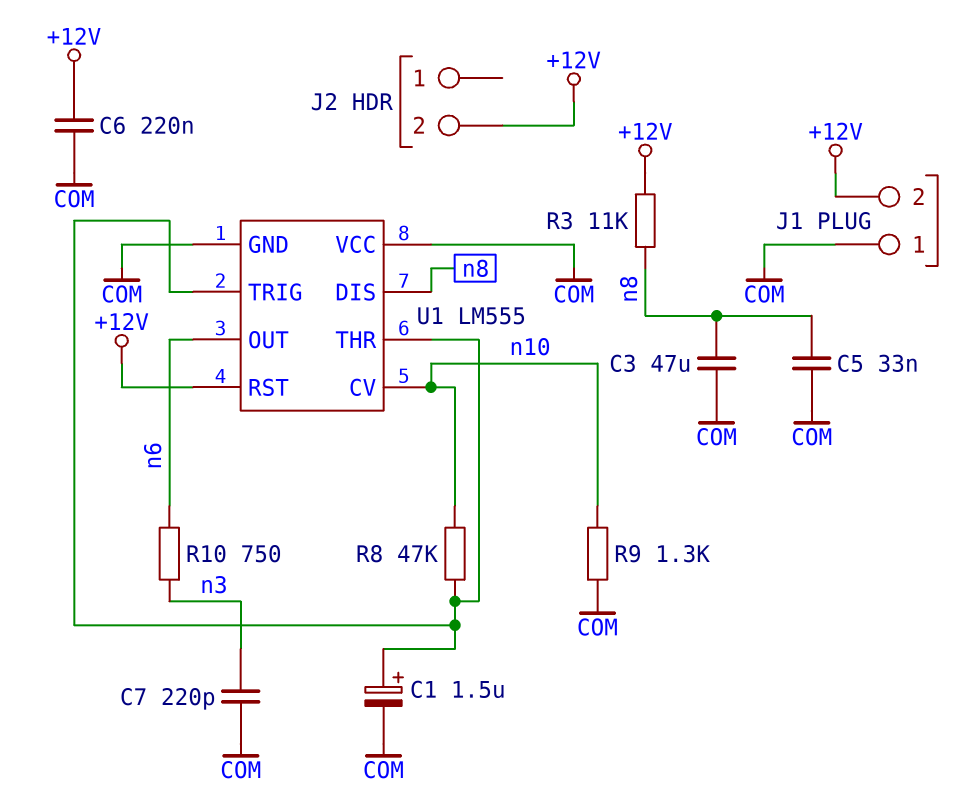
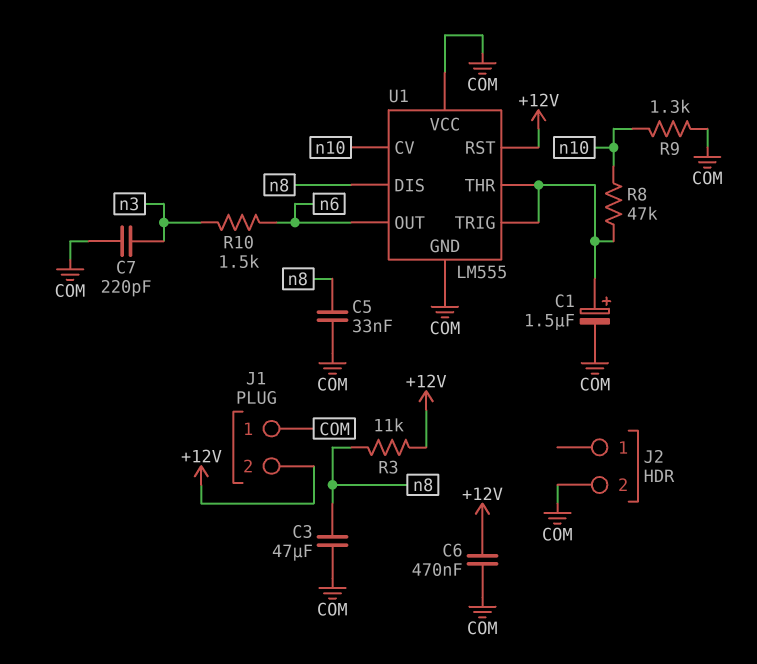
C6: 220nF (+12V, COM) -> 470nF (+12V, COM)
J2 pin 2: +12V -> COM
R10: 750 (n3, n6) -> 1.5k (n3, n6)

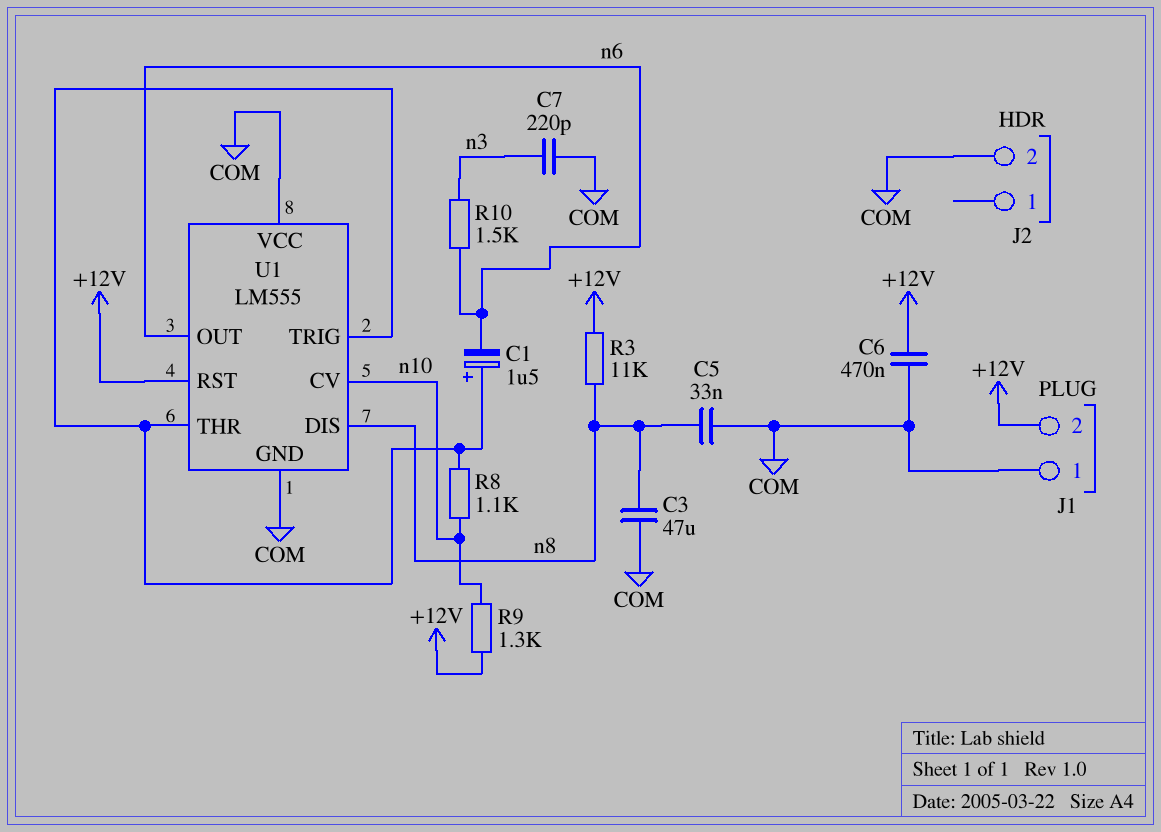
C1: 1.5uF (plus U1/THR, minus COM) -> 1.5uF (plus U1/THR, minus n6)
R8: 47k (U1/THR, n10) -> 1.1k (U1/THR, n10)
R9: 1.3k (COM, n10) -> 1.3k (+12V, n10)

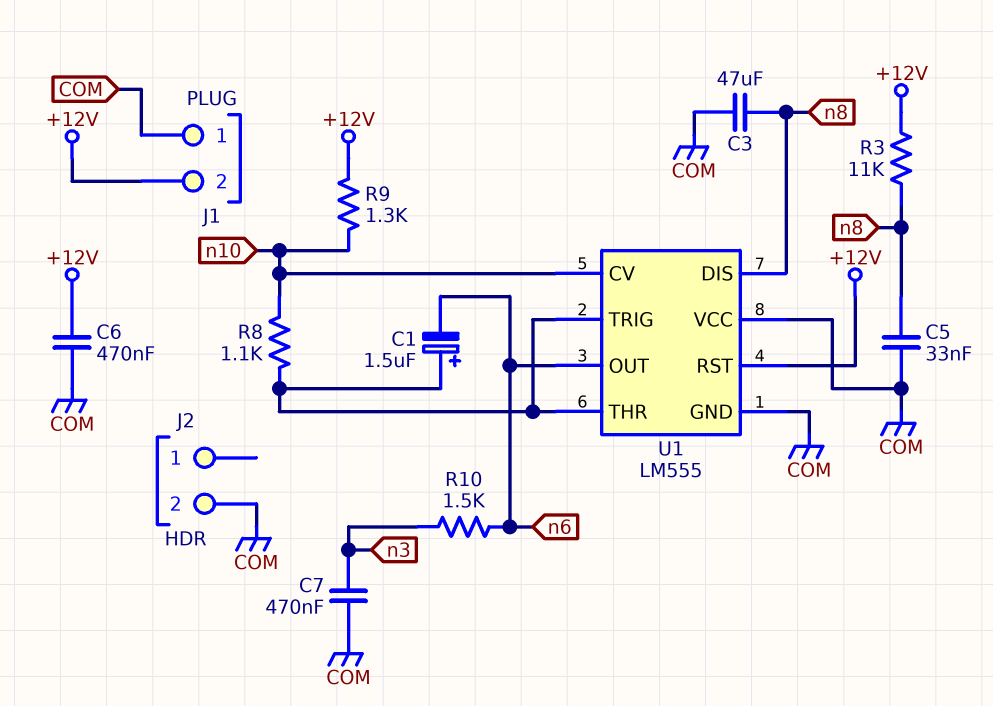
C7: 220pF (COM, n3) -> 470nF (COM, n3)

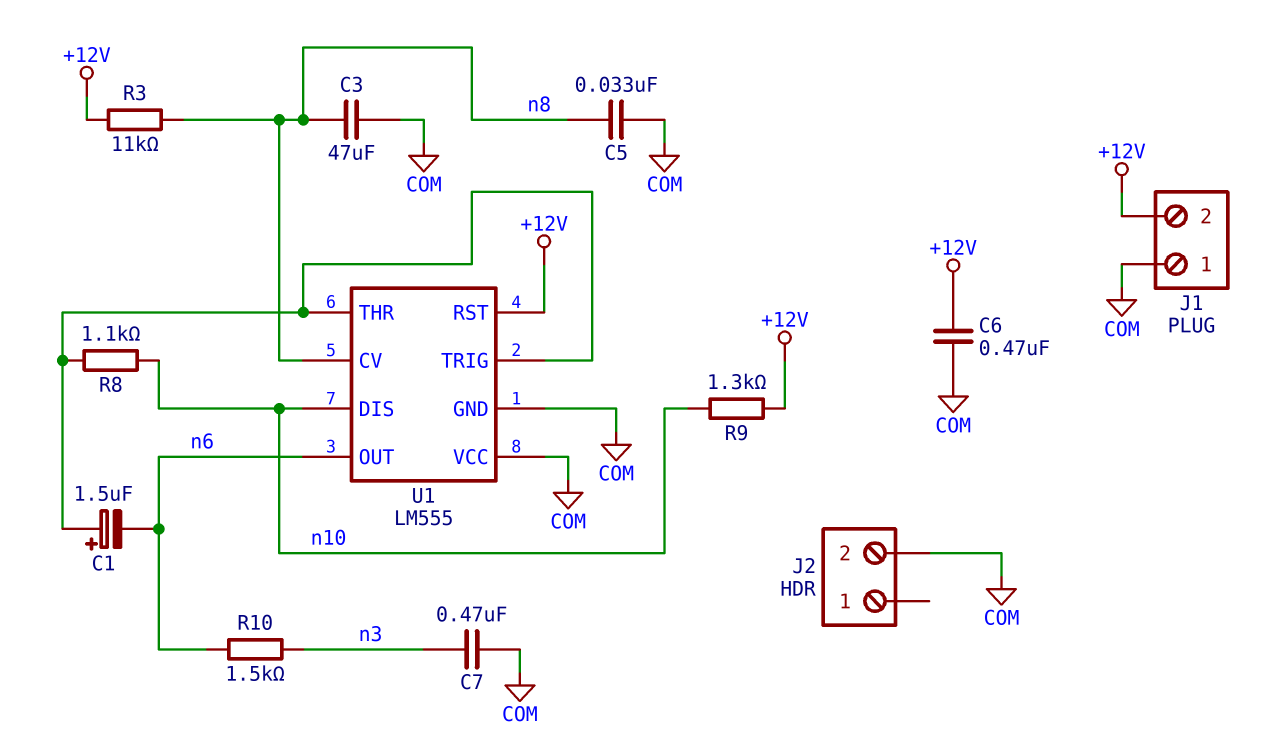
U1 pin CV: n10 -> n8
U1 pin DIS: n8 -> n10

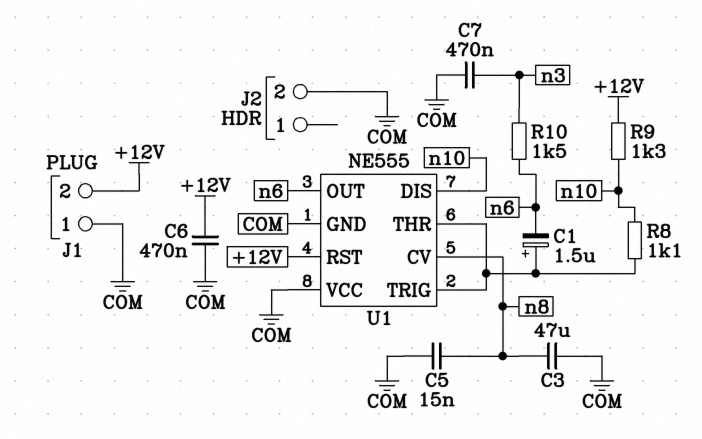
C5: 33nF (COM, n8) -> 15nF (COM, n8)
R3: 11k (+12V, n8) -> none
U1: LM555 -> NE555

